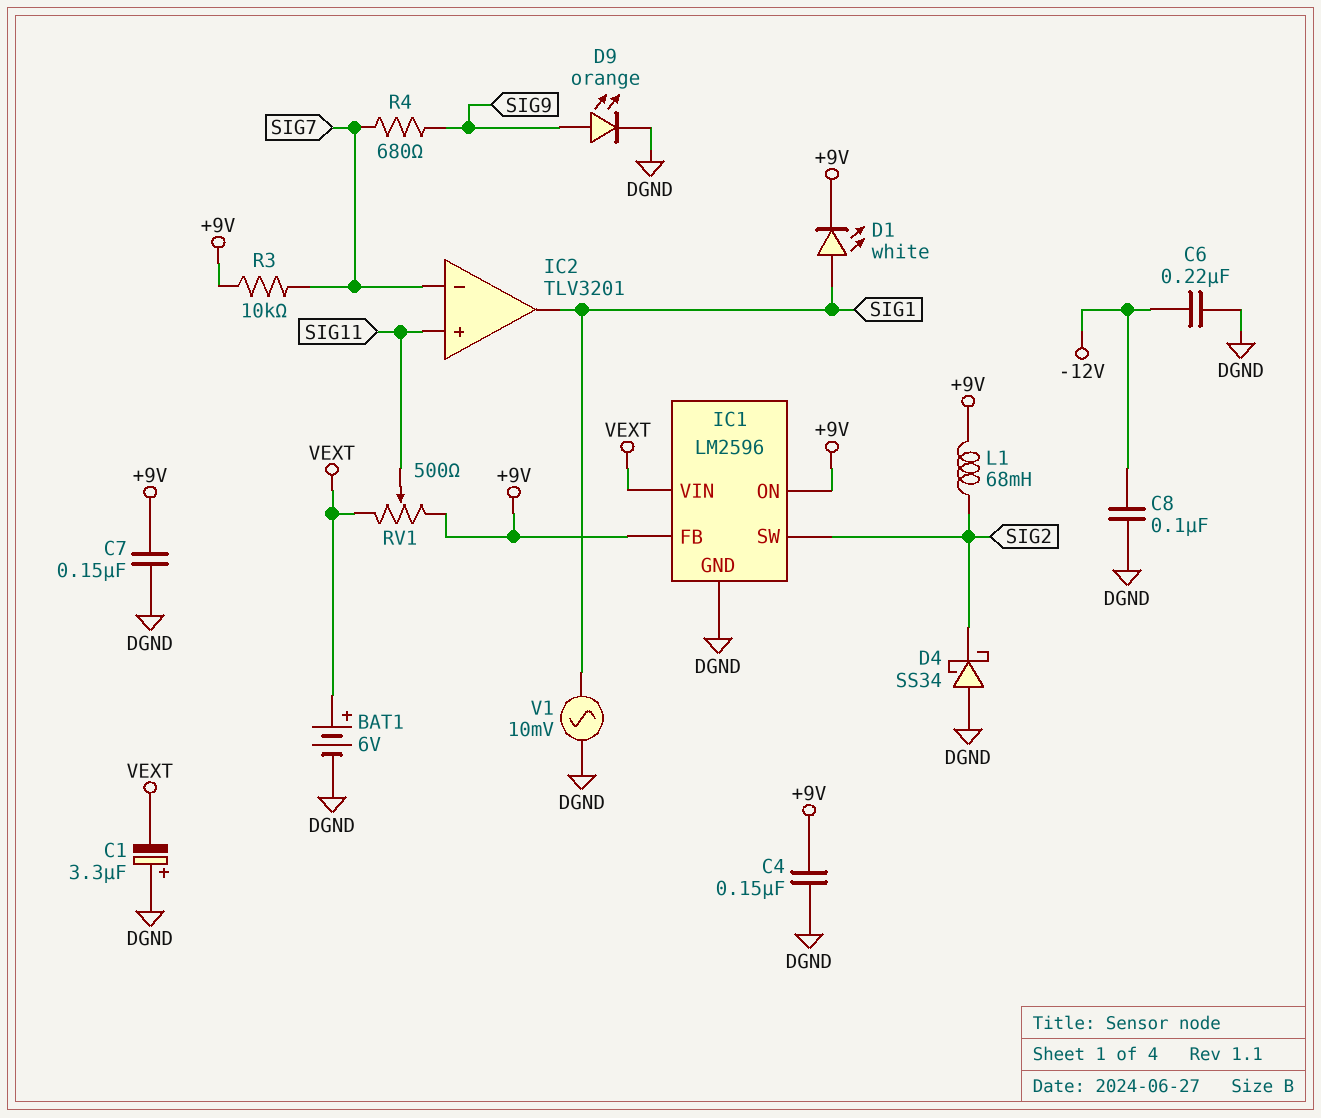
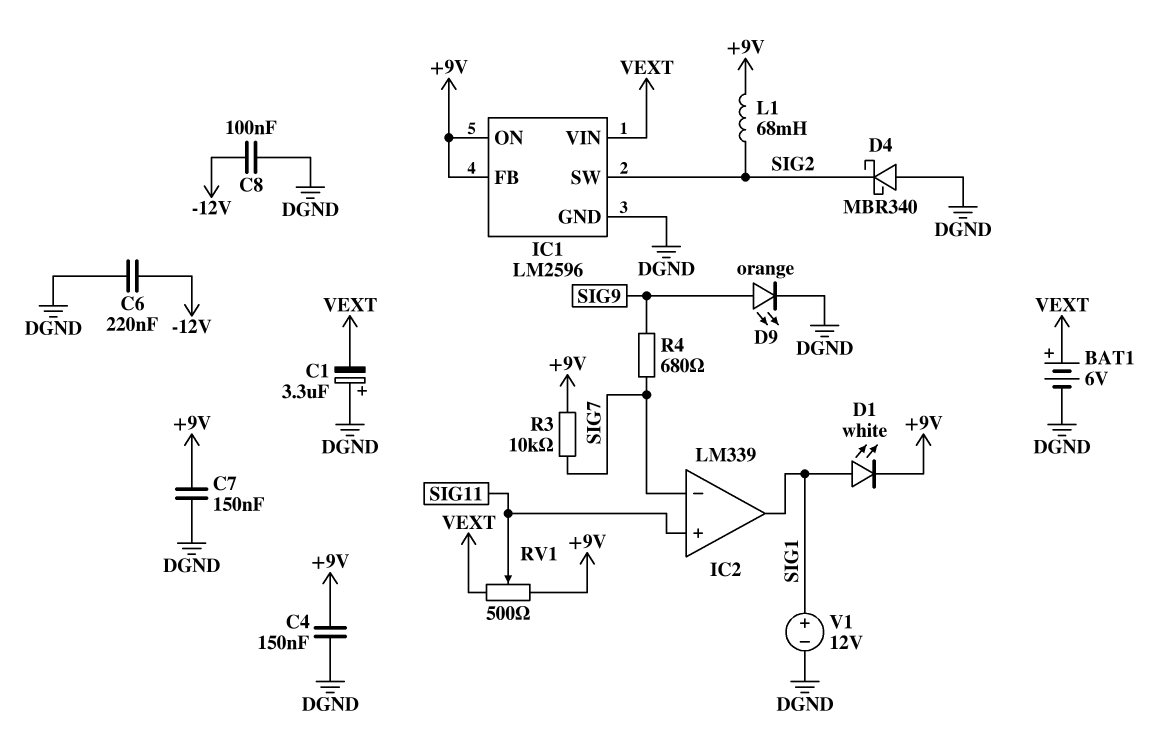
D4: schottky SS34 (A DGND, K SIG2) -> schottky MBR340 (A DGND, K SIG2)
IC2: TLV3201 -> LM339
V1: AC 10mV (DGND, SIG1) -> 12V (plus SIG1, minus DGND)

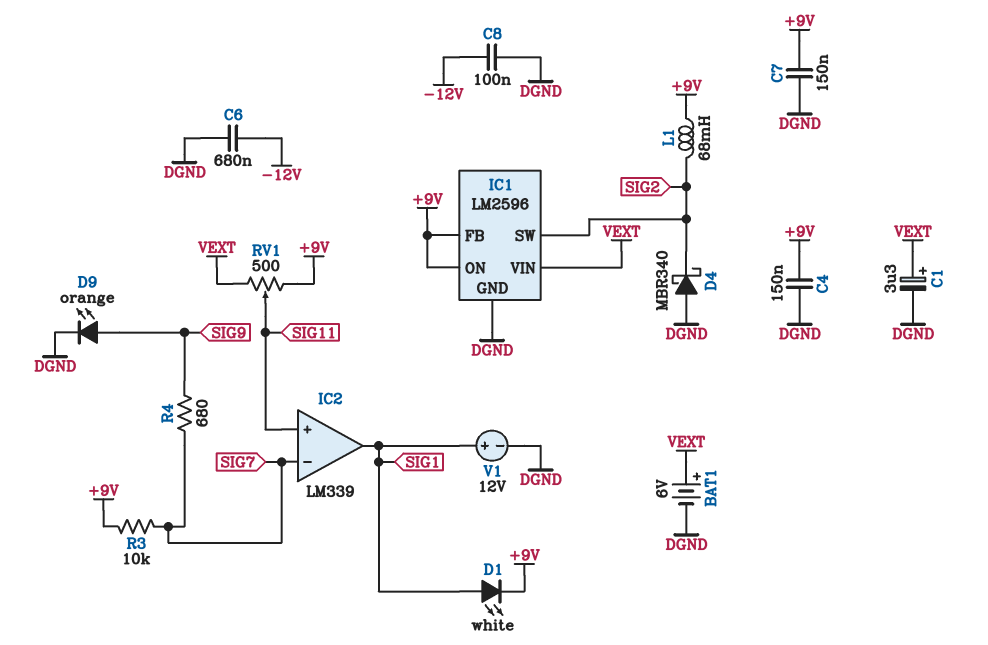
C1: 3.3uF (plus DGND, minus VEXT) -> 3.3uF (plus VEXT, minus DGND)
C6: 220nF (-12V, DGND) -> 680nF (-12V, DGND)

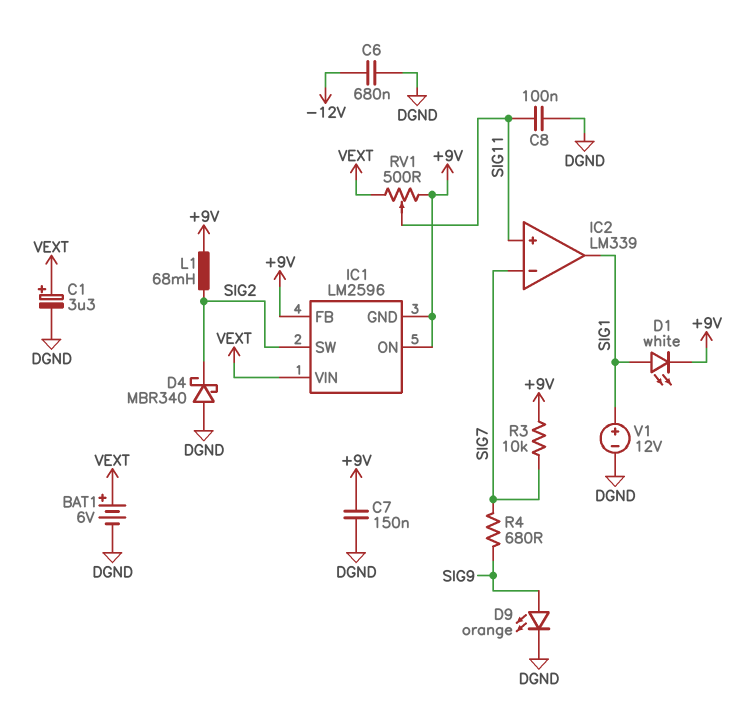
C4: 150nF (+9V, DGND) -> none
C8: 100nF (-12V, DGND) -> 100nF (DGND, SIG11)
IC1 pin GND: DGND -> +9V

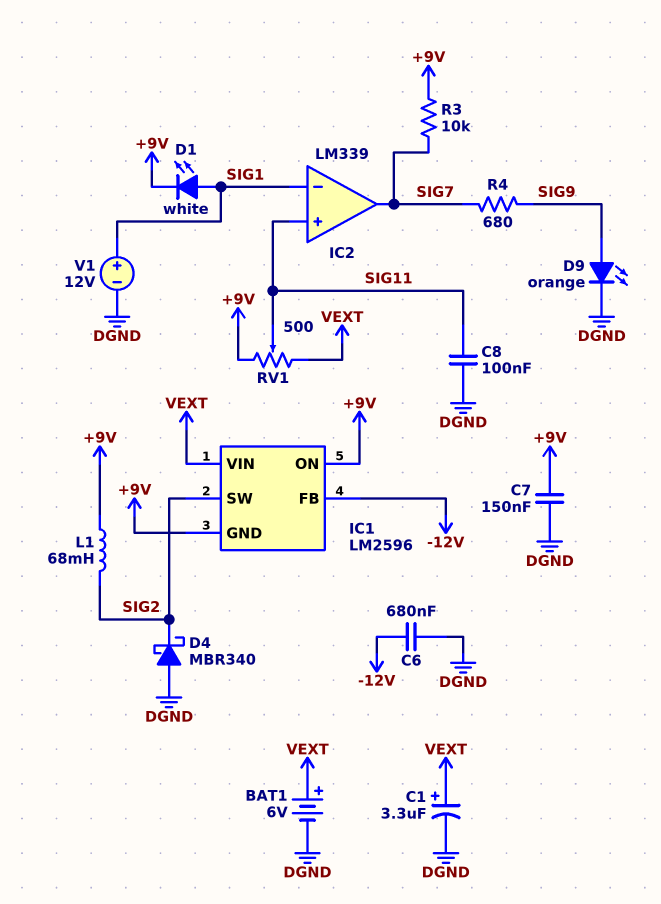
IC1 pin FB: +9V -> -12V
IC2 pin in-: SIG7 -> SIG1
IC2 pin out: SIG1 -> SIG7

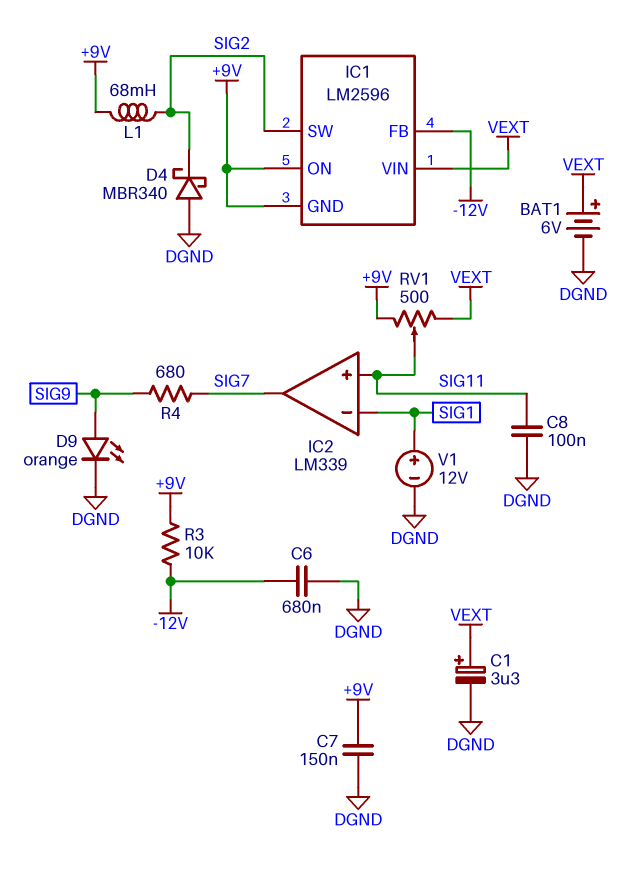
D1: LED white (A SIG1, K +9V) -> none
R3: 10k (+9V, SIG7) -> 10k (+9V, -12V)

